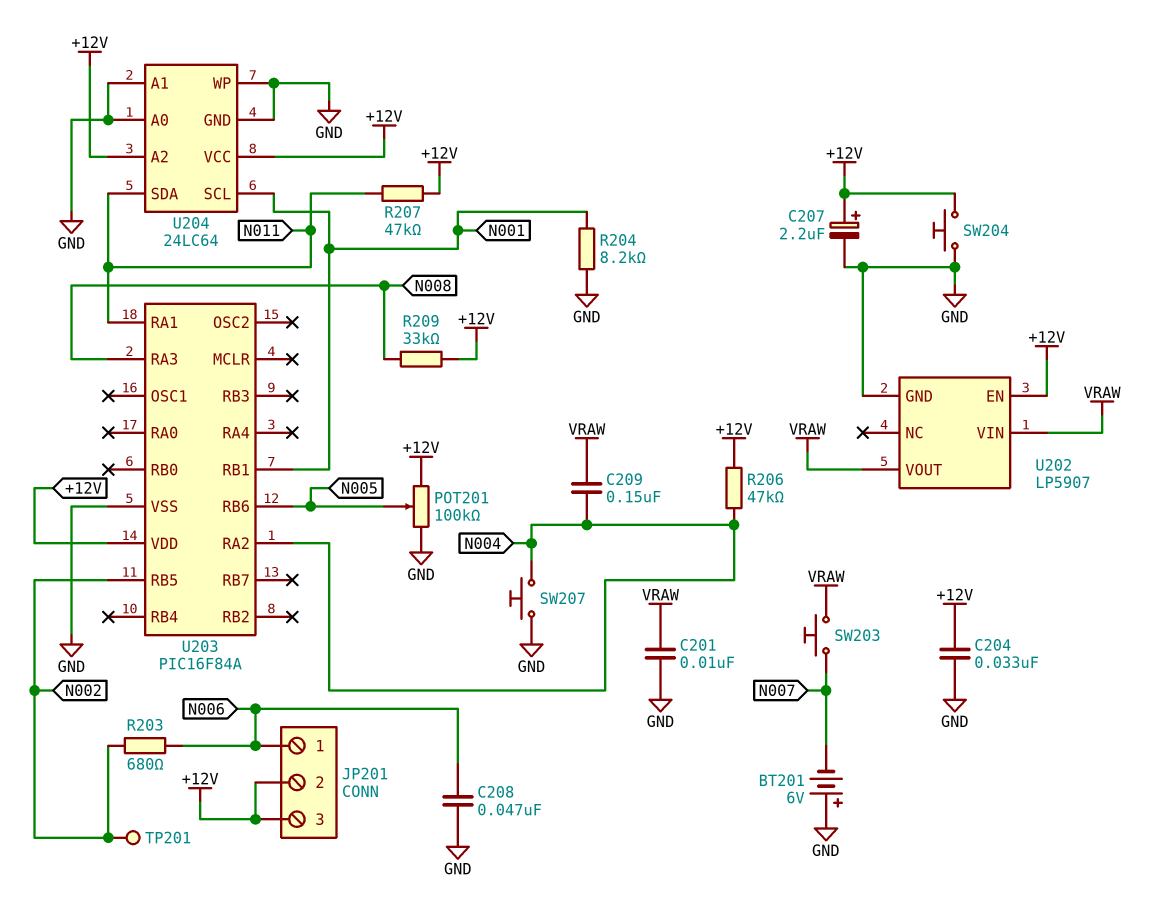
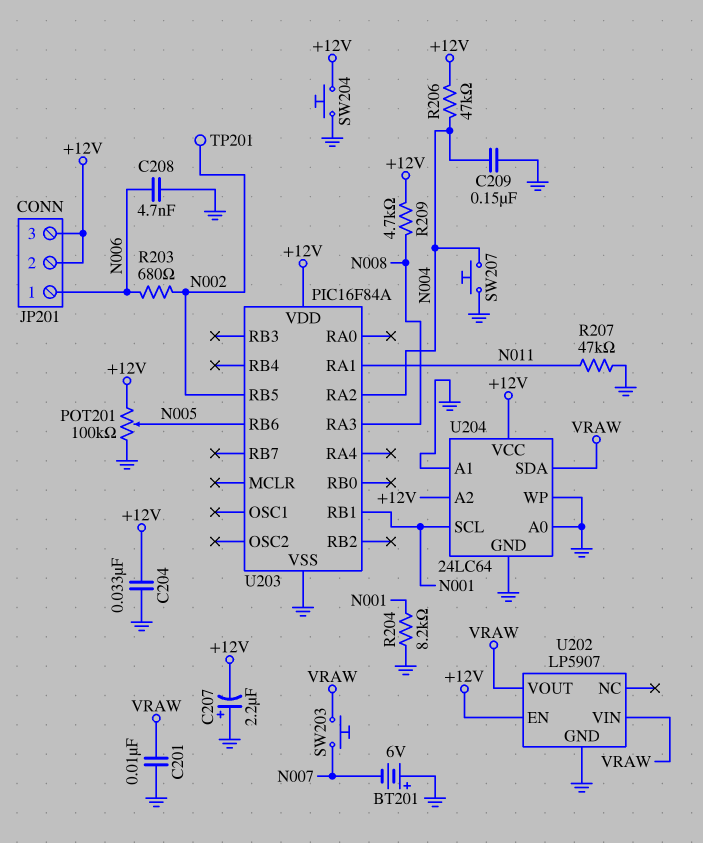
C207: 2.2uF (plus +12V, minus GND) -> 2.2uF (plus GND, minus +12V)
C208: 47nF (GND, N006) -> 4.7nF (GND, N006)
C209: 150nF (N004, VRAW) -> 150nF (GND, N004)
R207: 47k (+12V, N011) -> 47k (GND, N011)
R209: 33k (+12V, N008) -> 4.7k (+12V, N008)
U204 pin SDA: N011 -> VRAW

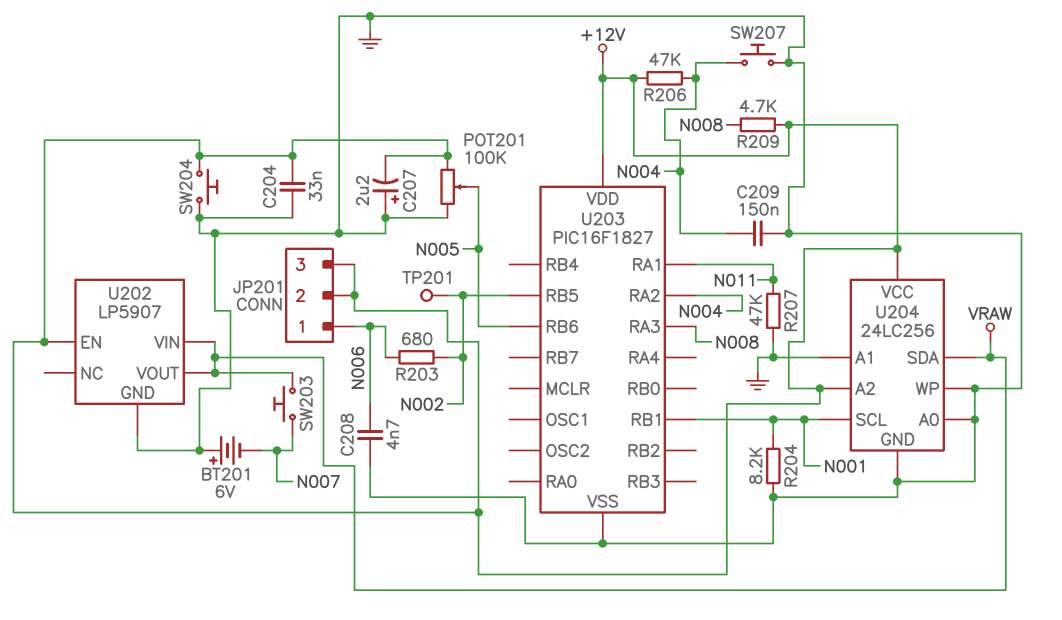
C201: 10nF (GND, VRAW) -> none
U203: PIC16F84A -> PIC16F1827
U204: 24LC64 -> 24LC256

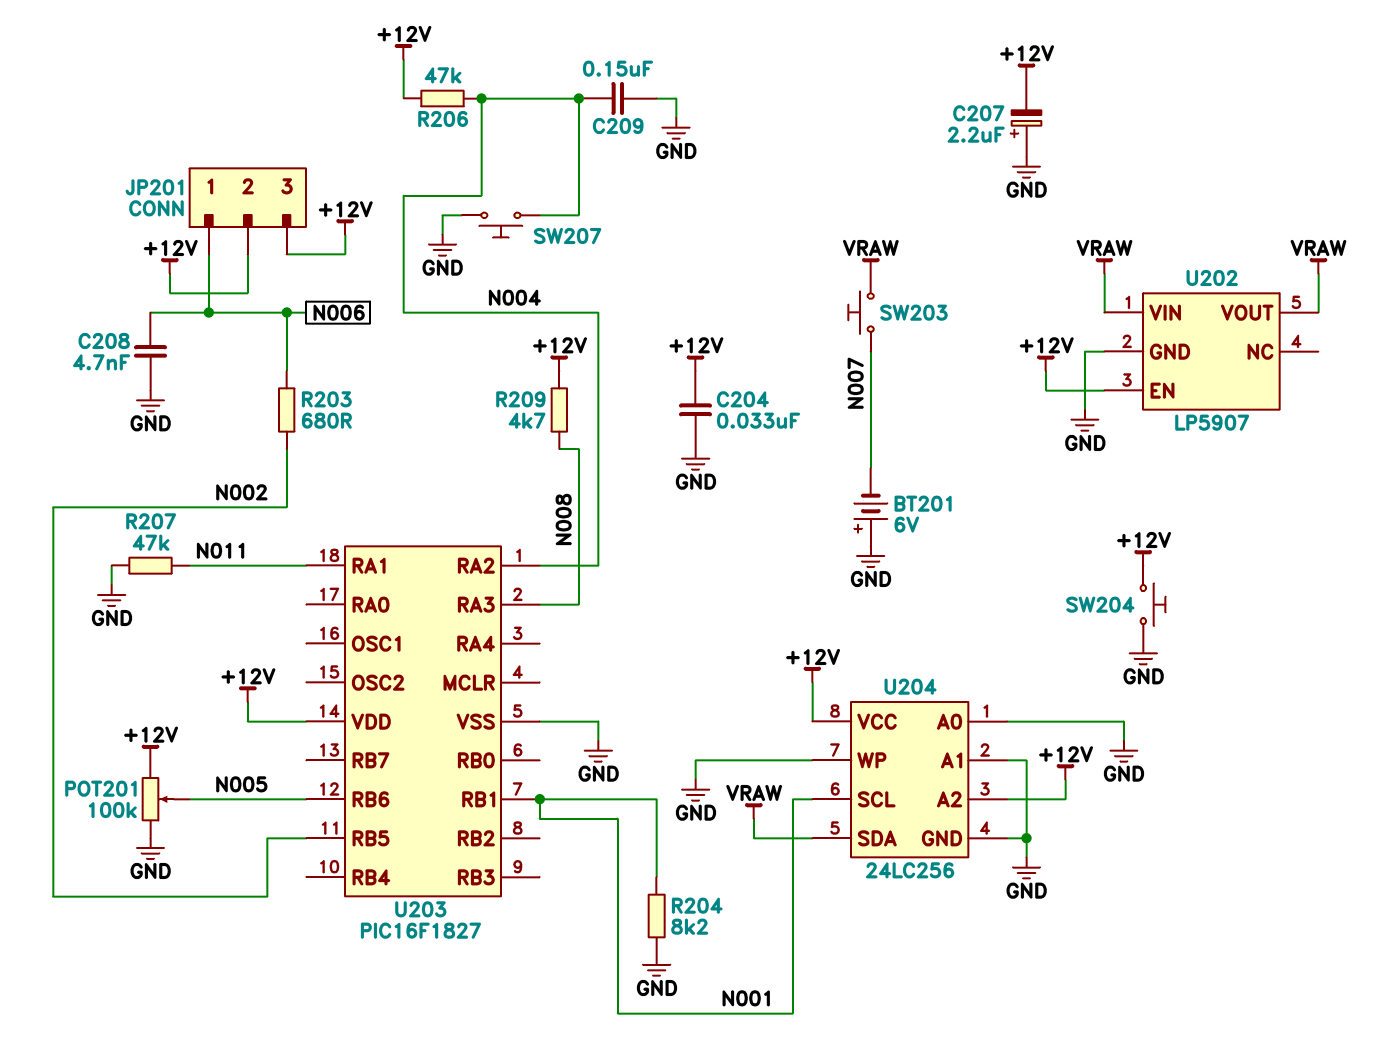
TP201: test point (N002) -> none

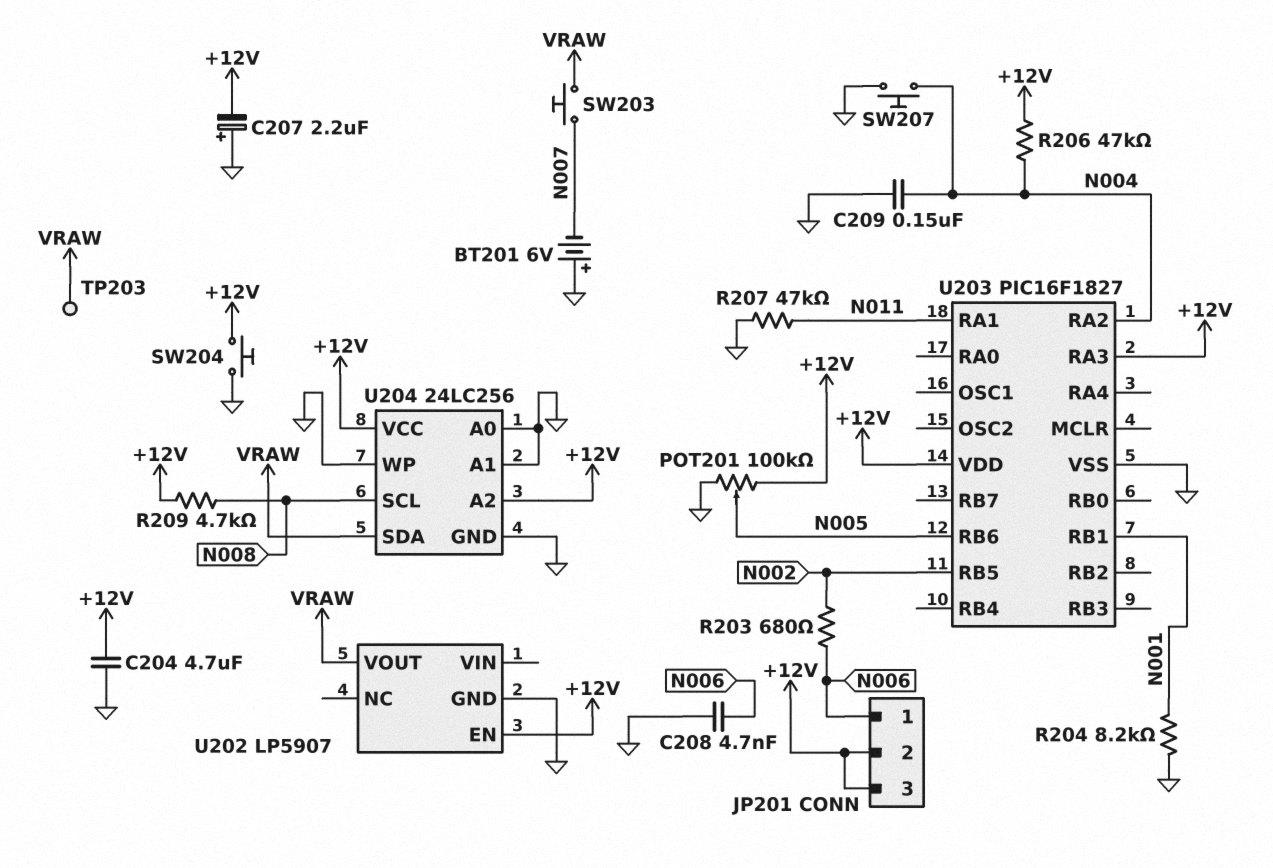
C204: 33nF (+12V, GND) -> 4.7uF (+12V, GND)
TP203: none -> test point (VRAW)
U202 pin VIN: VRAW -> none
U203 pin RA3: N008 -> +12V
U204 pin SCL: N001 -> N008

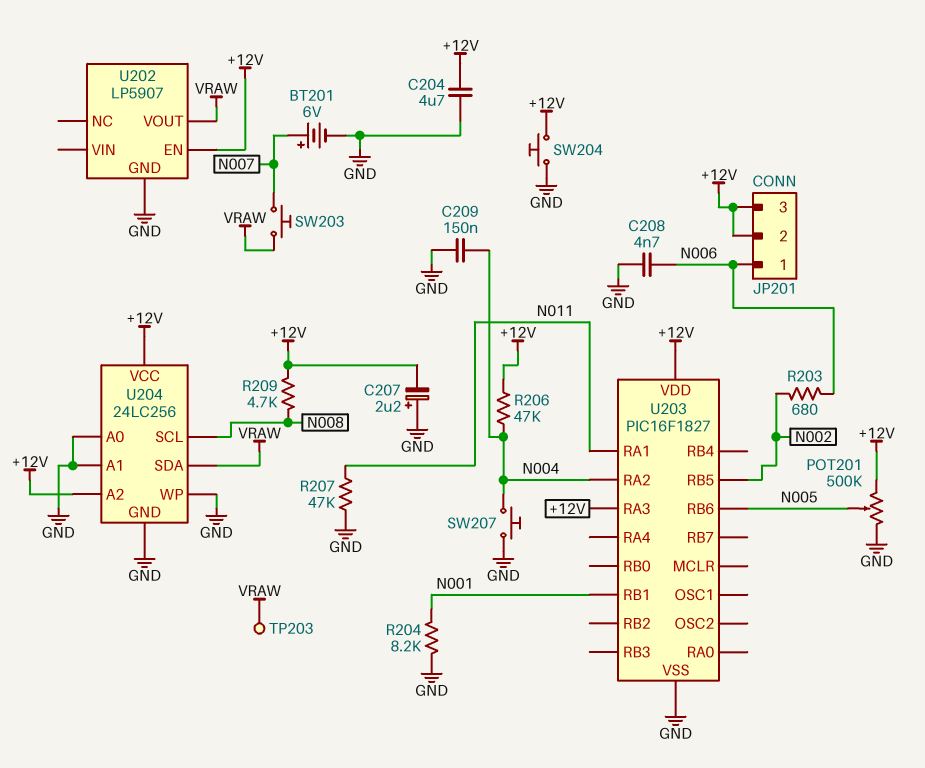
BT201: 6V (plus GND, minus N007) -> 6V (plus N007, minus GND)
POT201: 100k (+12V, GND, wiper N005) -> 500k (+12V, GND, wiper N005)

